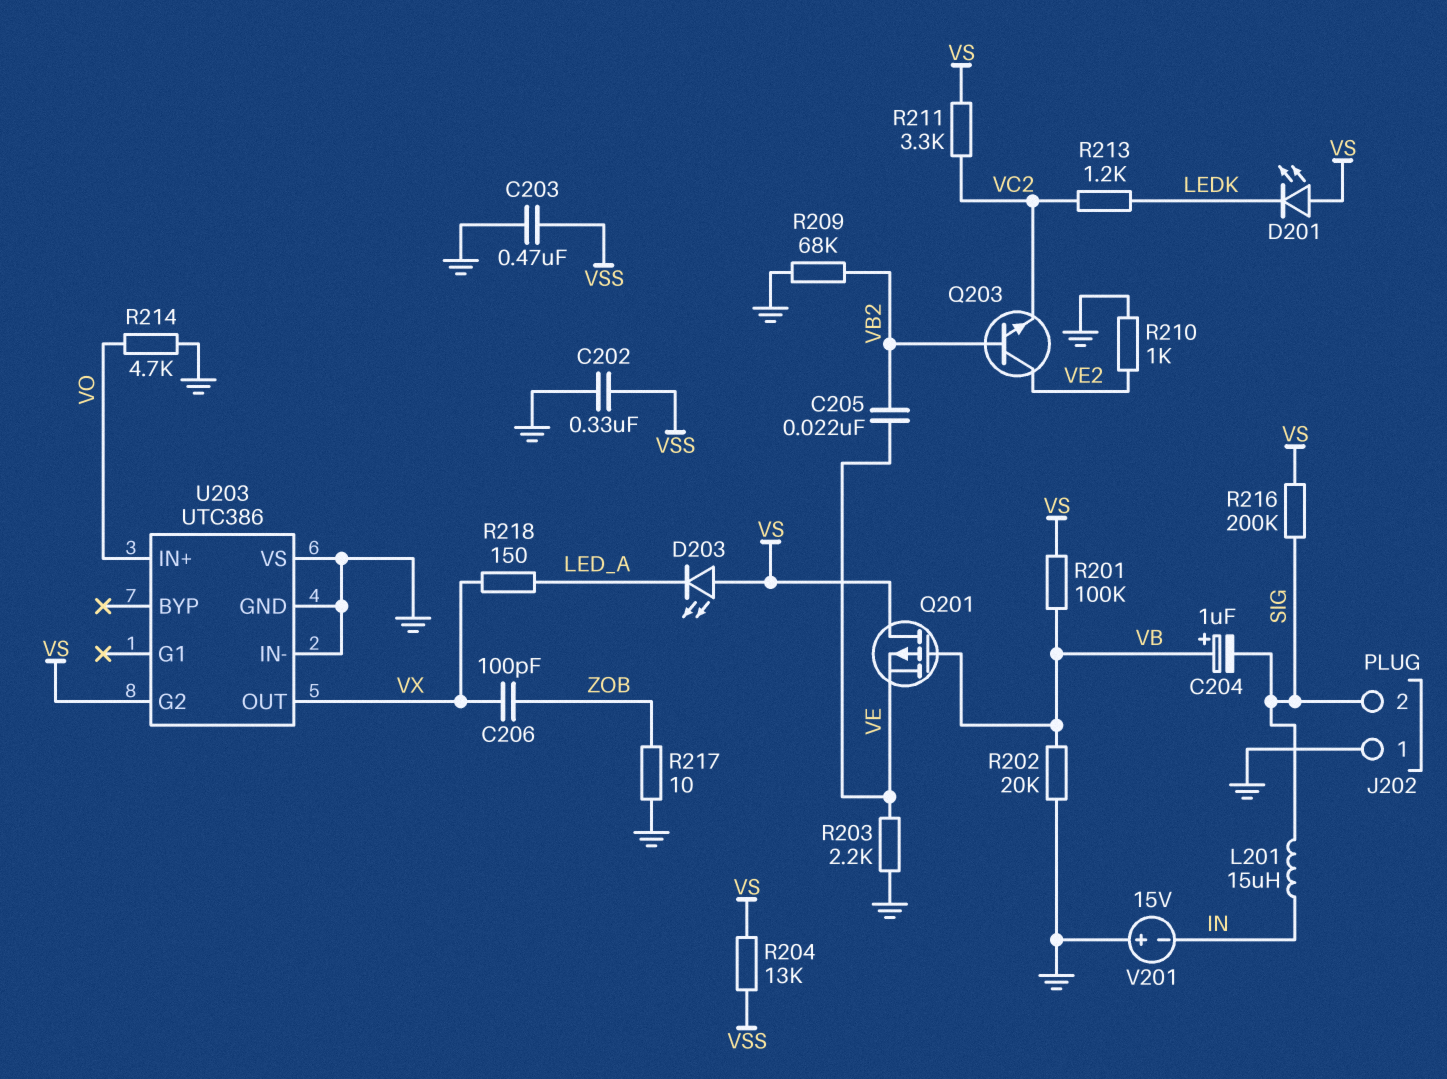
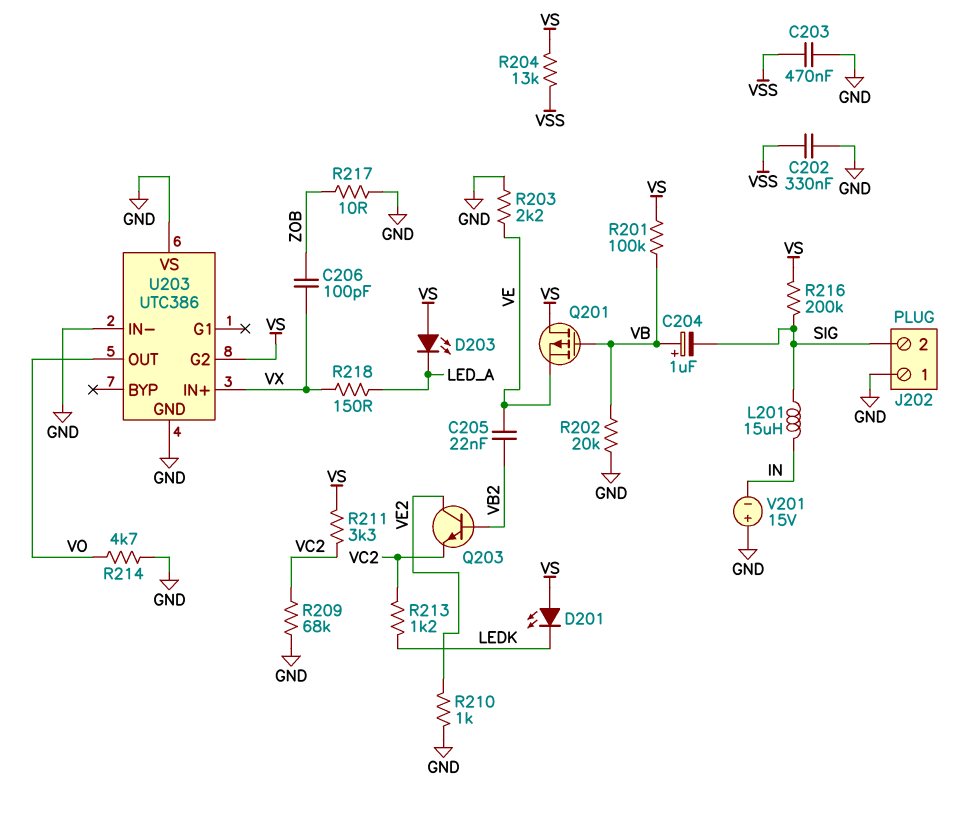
R209: 68k (GND, VB2) -> 68k (GND, VC2)
U203 pin IN+: VO -> VX
U203 pin OUT: VX -> VO

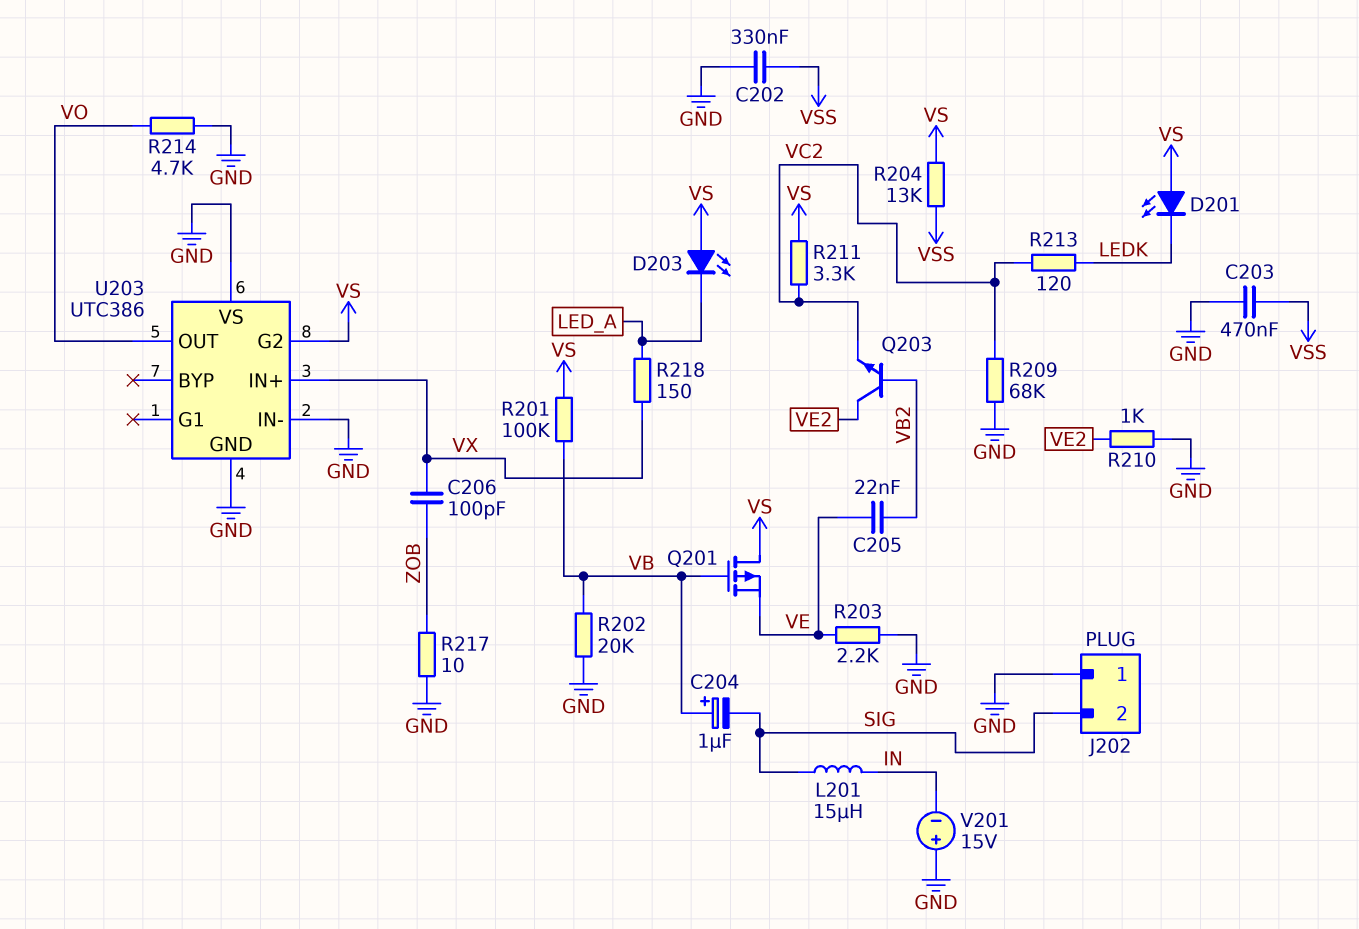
R213: 1.2k (LEDK, VC2) -> 120 (LEDK, VC2)
R216: 200k (SIG, VS) -> none

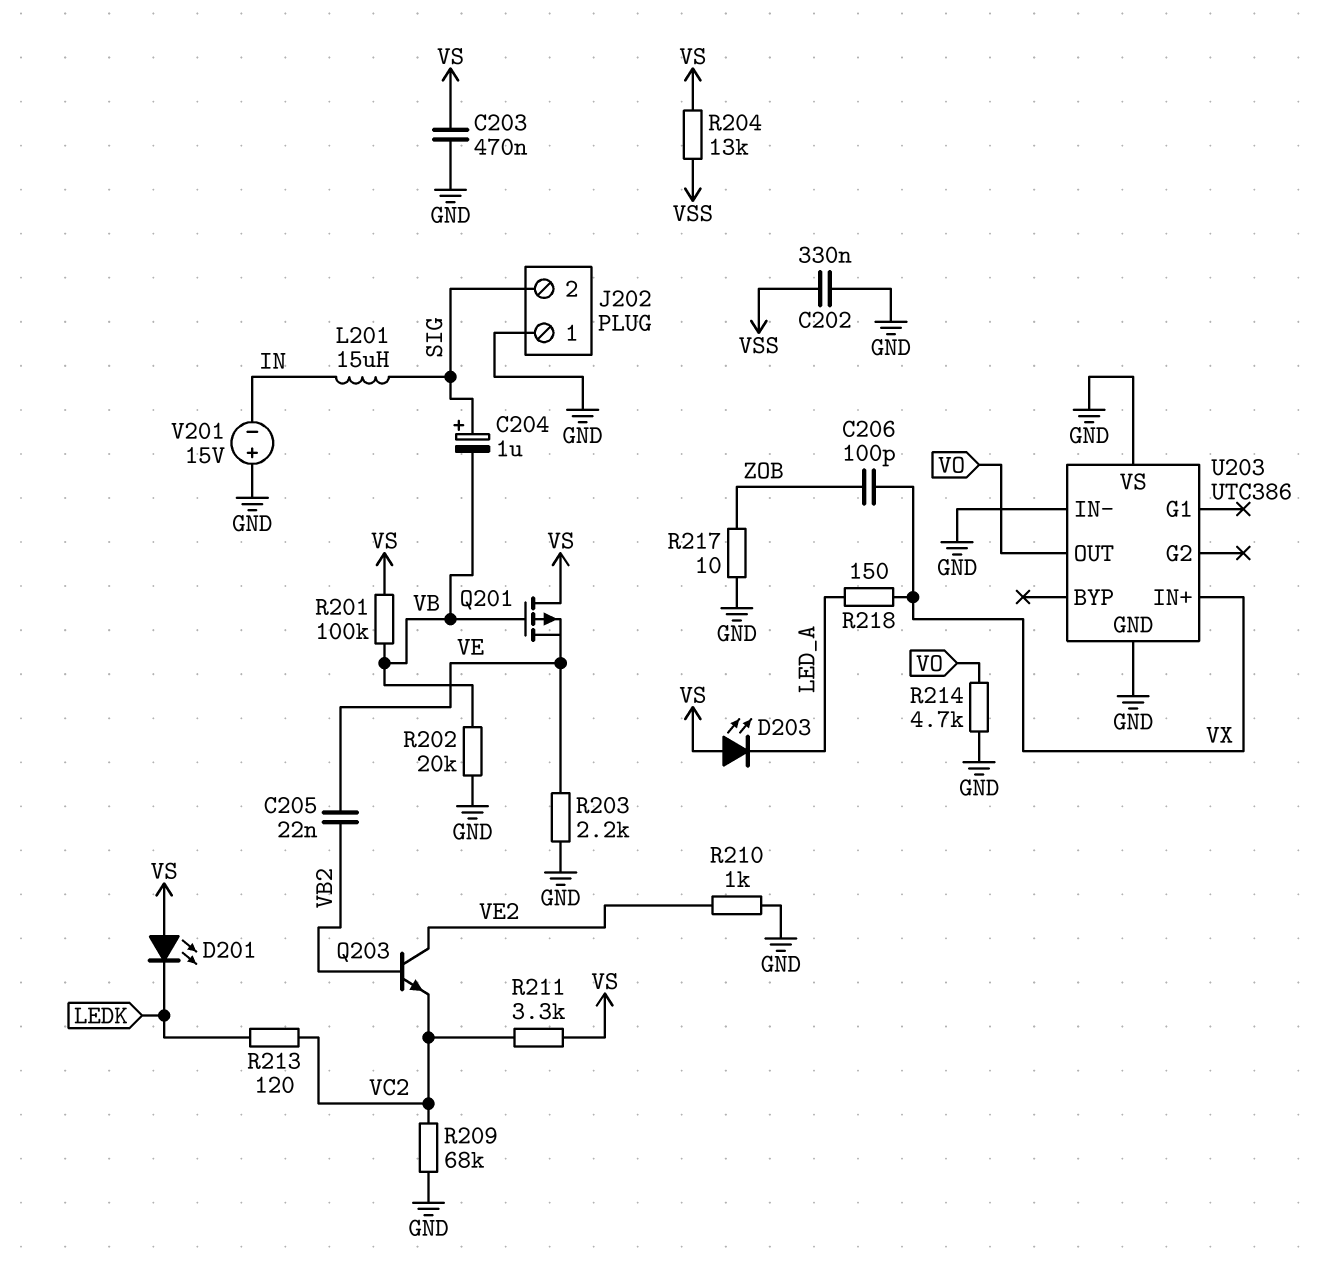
C203: 470nF (GND, VSS) -> 470nF (GND, VS)
C204: 1uF (plus VB, minus SIG) -> 1uF (plus SIG, minus VB)
U203 pin G2: VS -> none

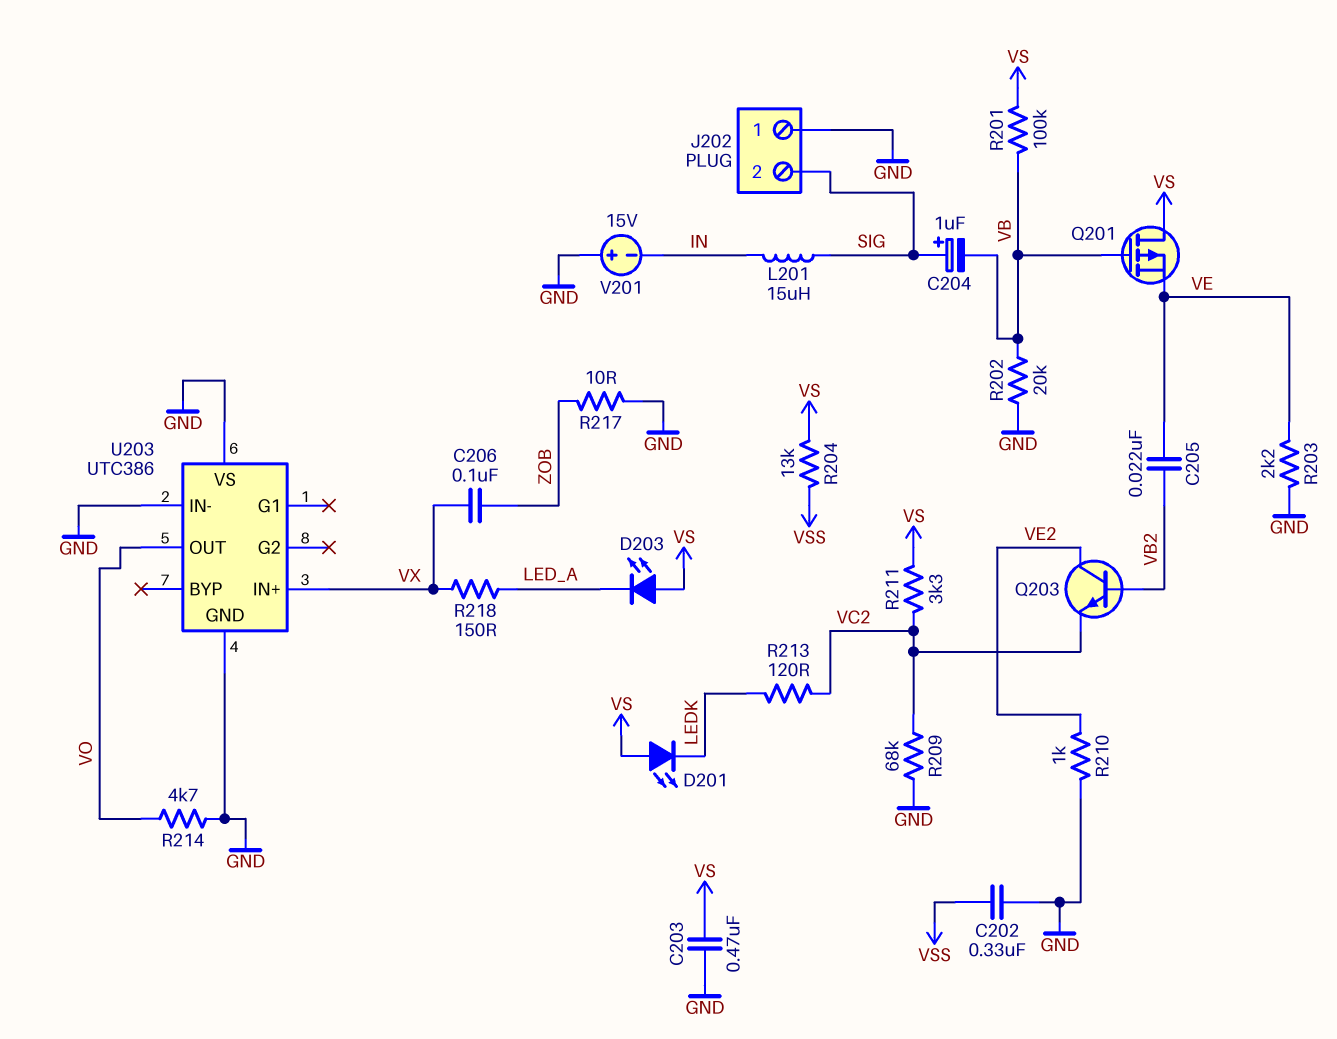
C206: 100pF (VX, ZOB) -> 100nF (VX, ZOB)

